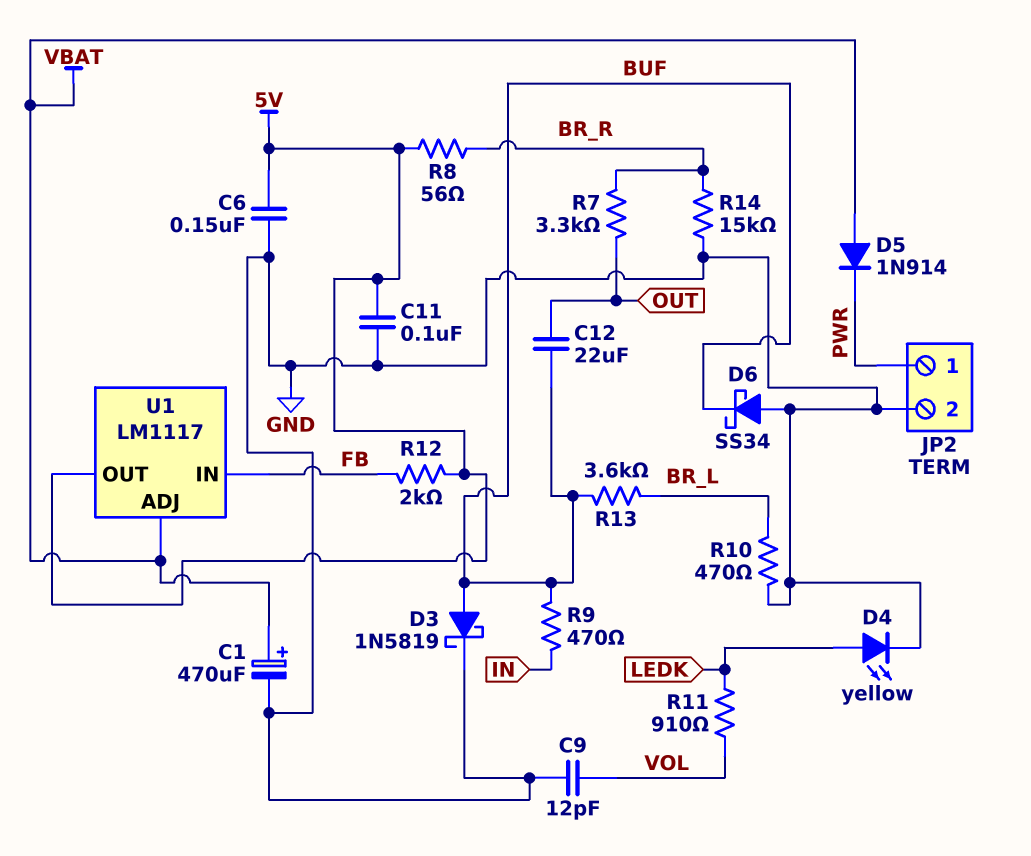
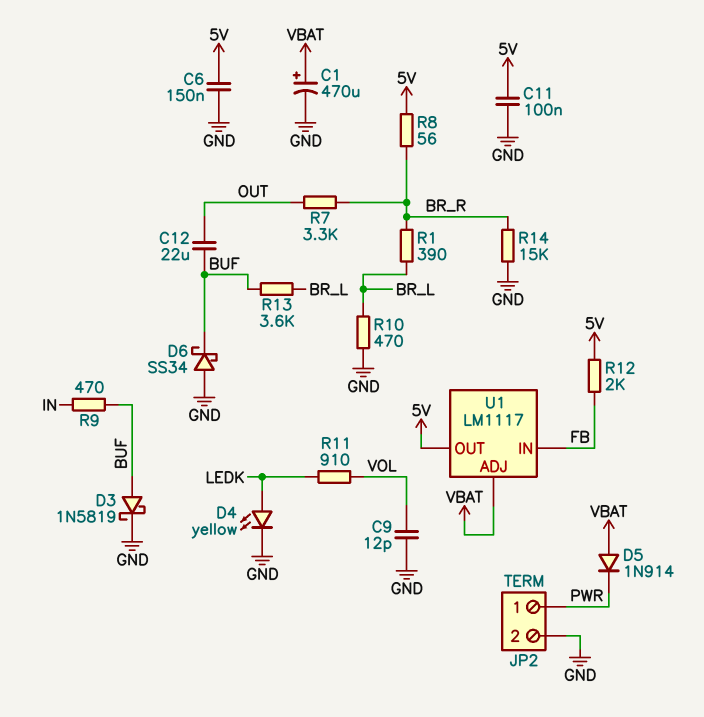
R1: none -> 390 (BR_L, BR_R)

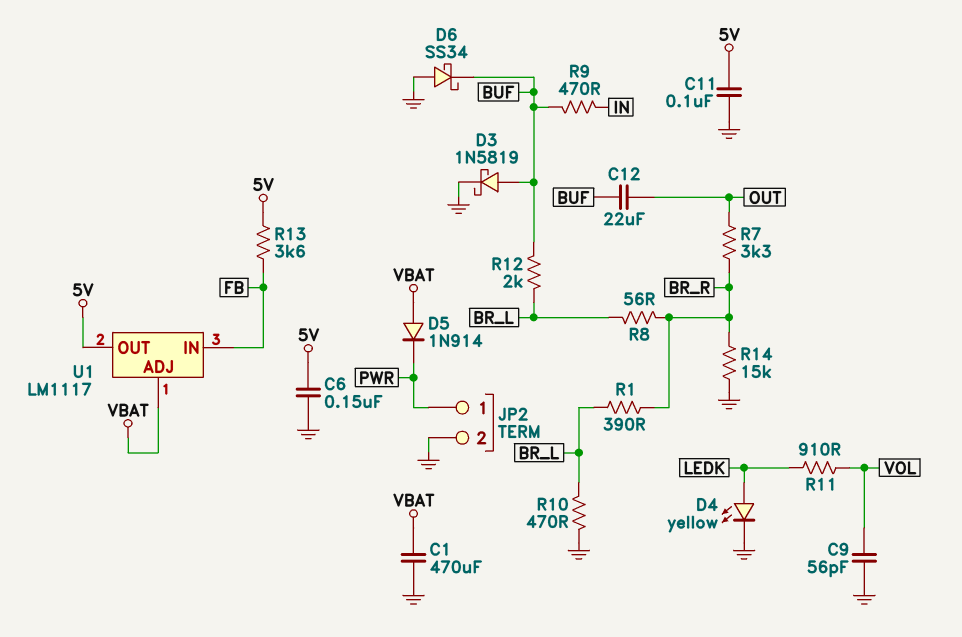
C1: 470uF (plus VBAT, minus GND) -> 470uF (GND, VBAT)
C9: 12pF (GND, VOL) -> 56pF (GND, VOL)
R8: 56 (5V, BR_R) -> 56 (BR_L, BR_R)
R12: 2k (5V, FB) -> 2k (BR_L, BUF)
R13: 3.6k (BR_L, BUF) -> 3.6k (5V, FB)

